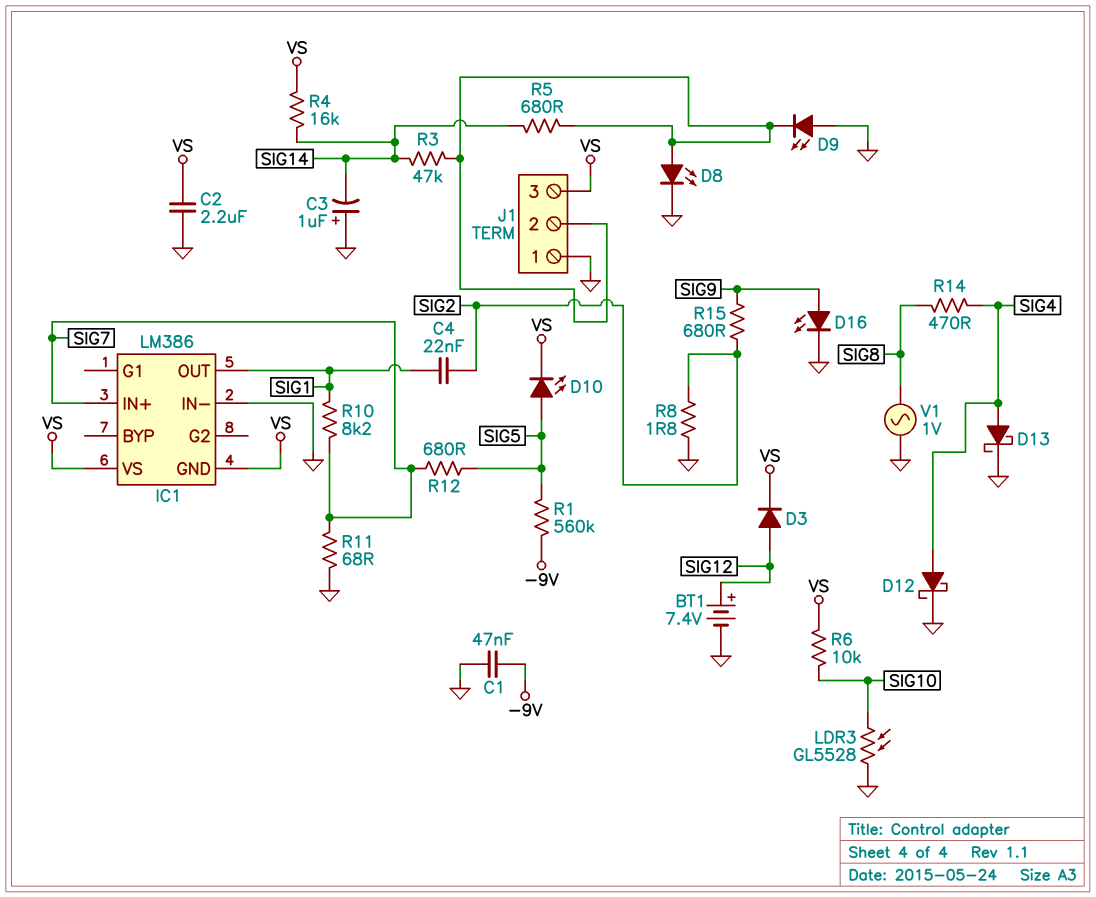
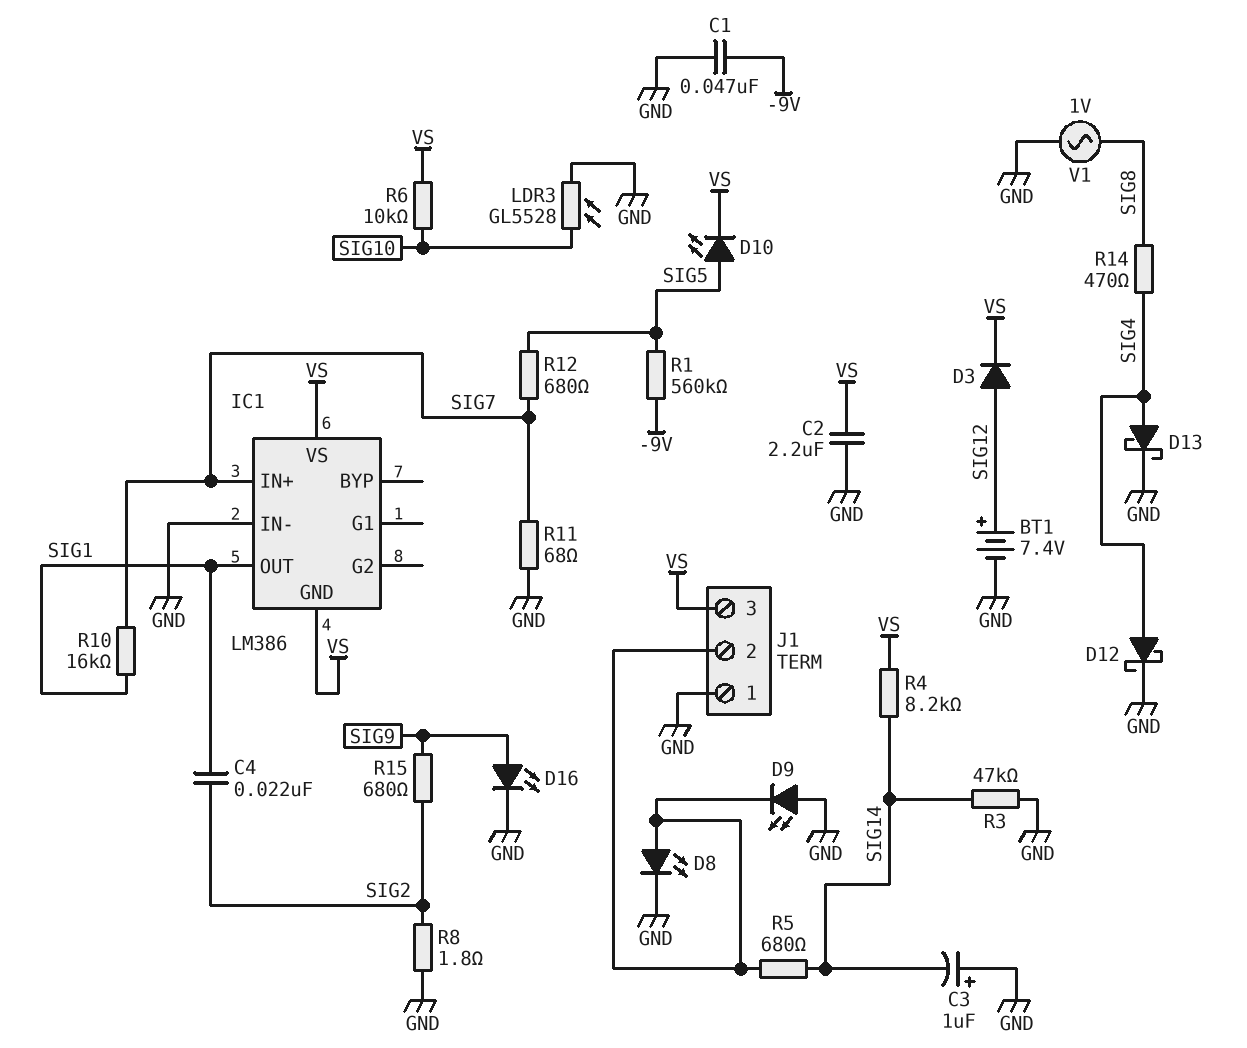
R3: 47k (J1/2, SIG14) -> 47k (GND, SIG14)
R4: 16k (SIG14, VS) -> 8.2k (SIG14, VS)
R10: 8.2k (SIG1, SIG7) -> 16k (SIG1, SIG7)

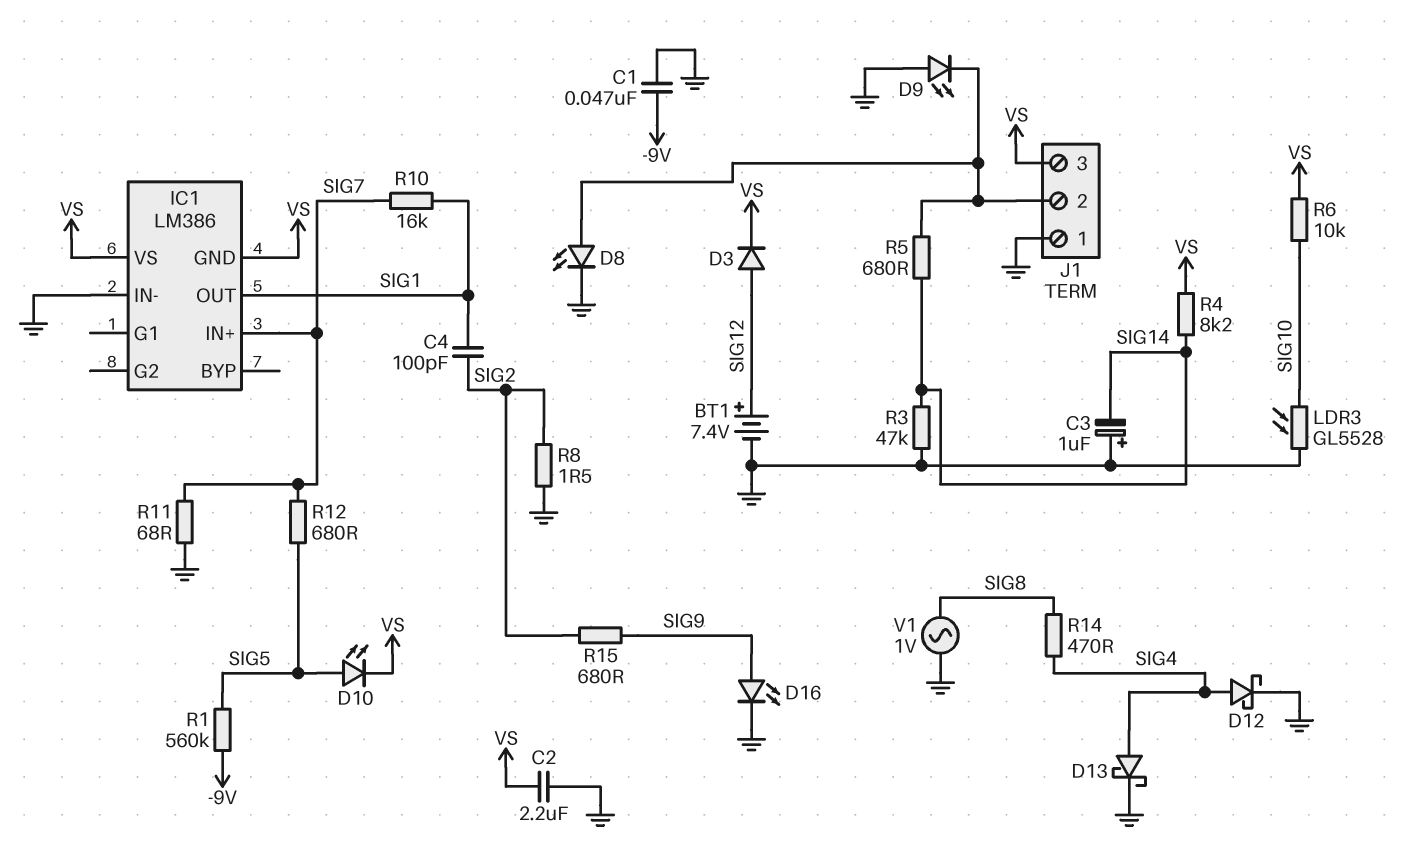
C4: 22nF (SIG1, SIG2) -> 100pF (SIG1, SIG2)
R8: 1.8 (GND, SIG2) -> 1.5 (GND, SIG2)

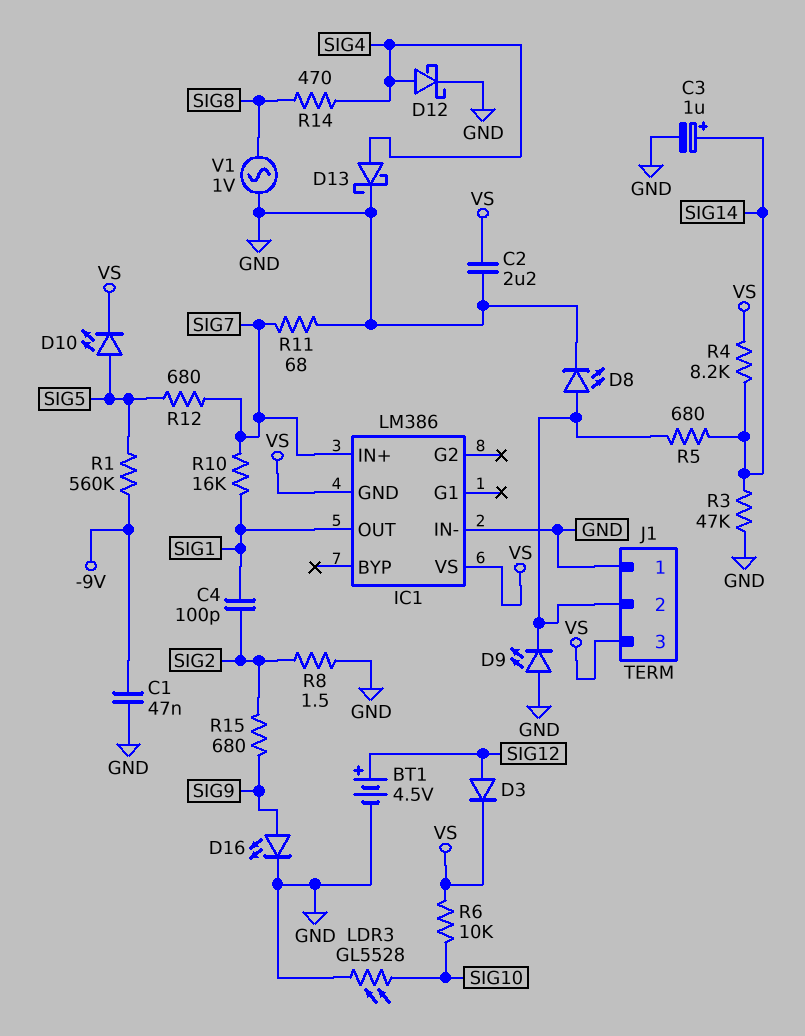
BT1: 7.4V (plus SIG12, minus GND) -> 4.5V (plus SIG12, minus GND)
C3: 1uF (plus GND, minus SIG14) -> 1uF (plus SIG14, minus GND)

